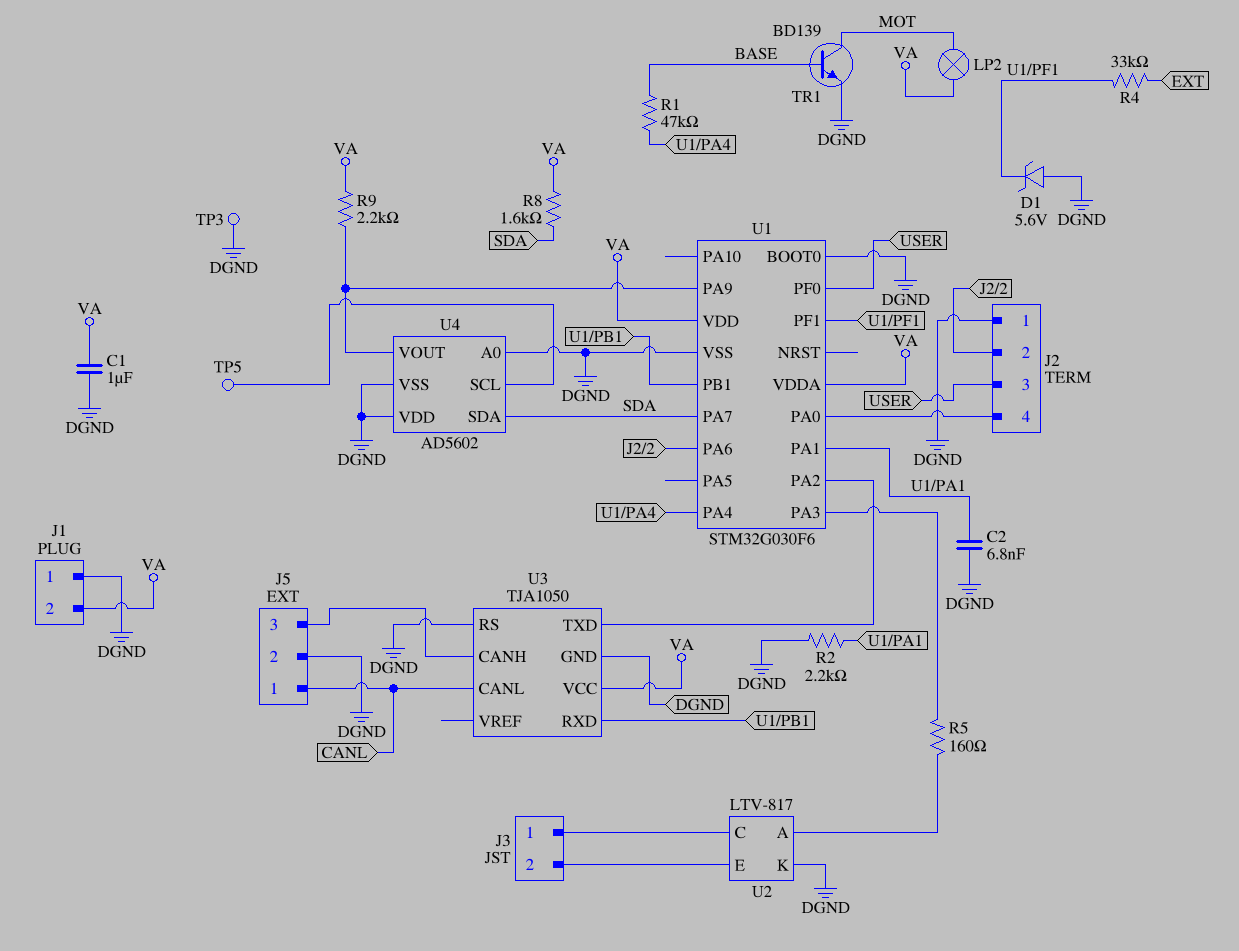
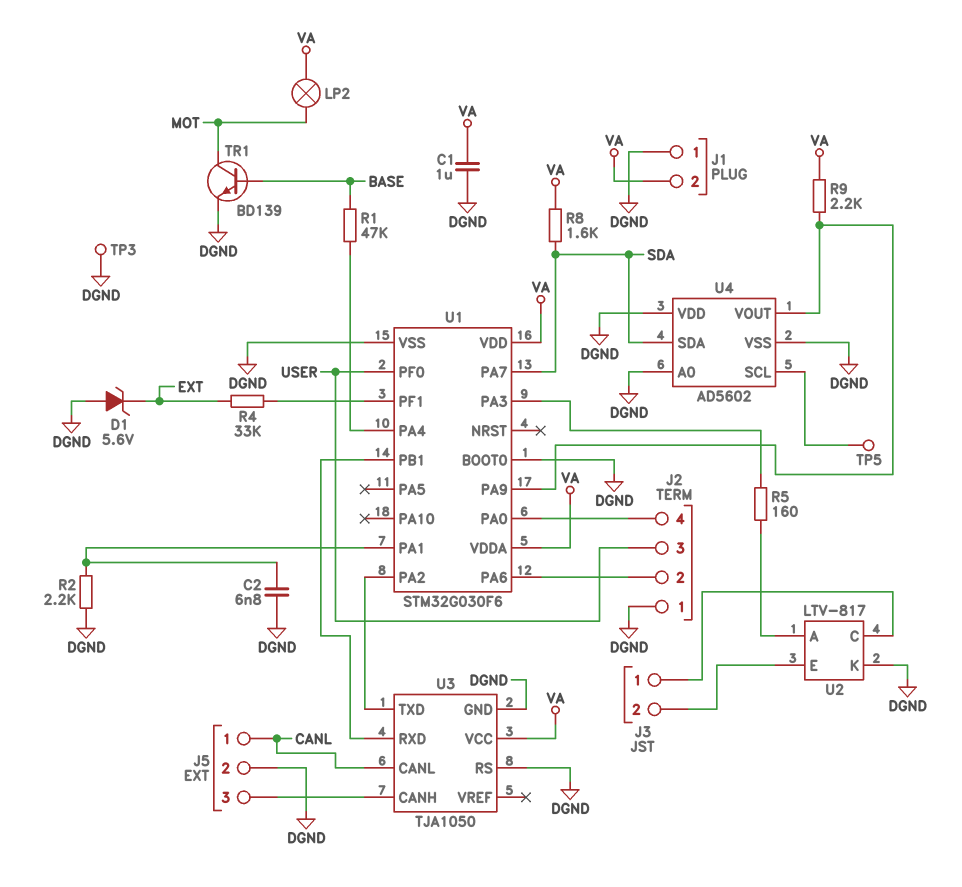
D1: zener 5.6V (A DGND, K U1/PF1) -> zener 5.6V (A DGND, K EXT)

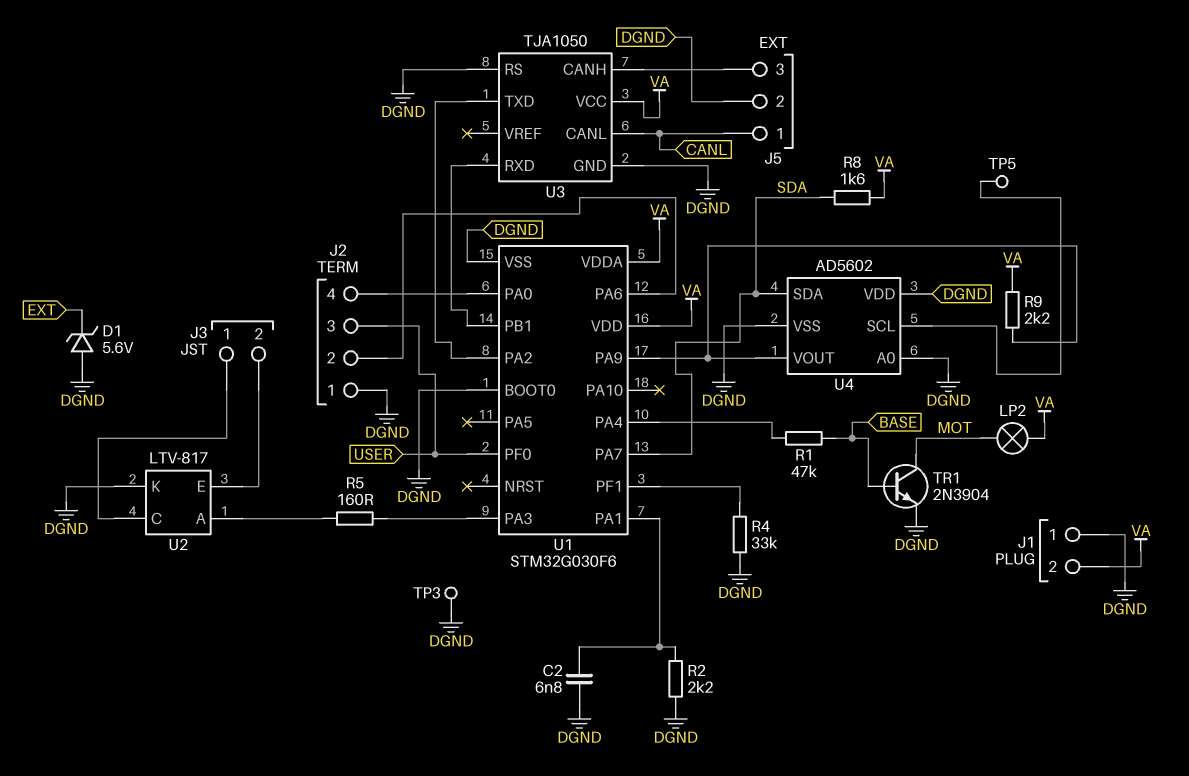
C1: 1uF (DGND, VA) -> none
R4: 33k (EXT, U1/PF1) -> 33k (DGND, U1/PF1)
TR1: NPN BD139 (B BASE, C MOT, E DGND) -> NPN 2N3904 (B BASE, C MOT, E DGND)

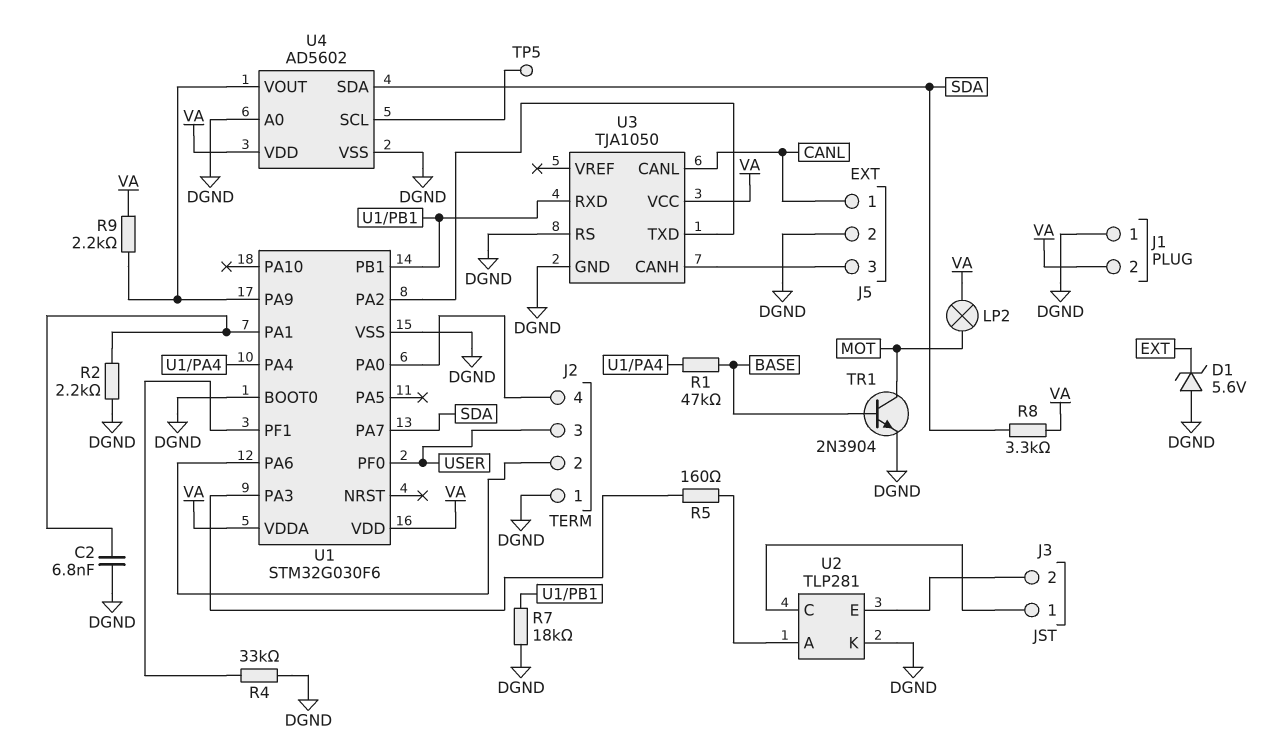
R7: none -> 18k (DGND, U1/PB1)
R8: 1.6k (SDA, VA) -> 3.3k (SDA, VA)
TP3: test point (DGND) -> none
U2: LTV-817 -> TLP281
U4 pin VDD: DGND -> VA

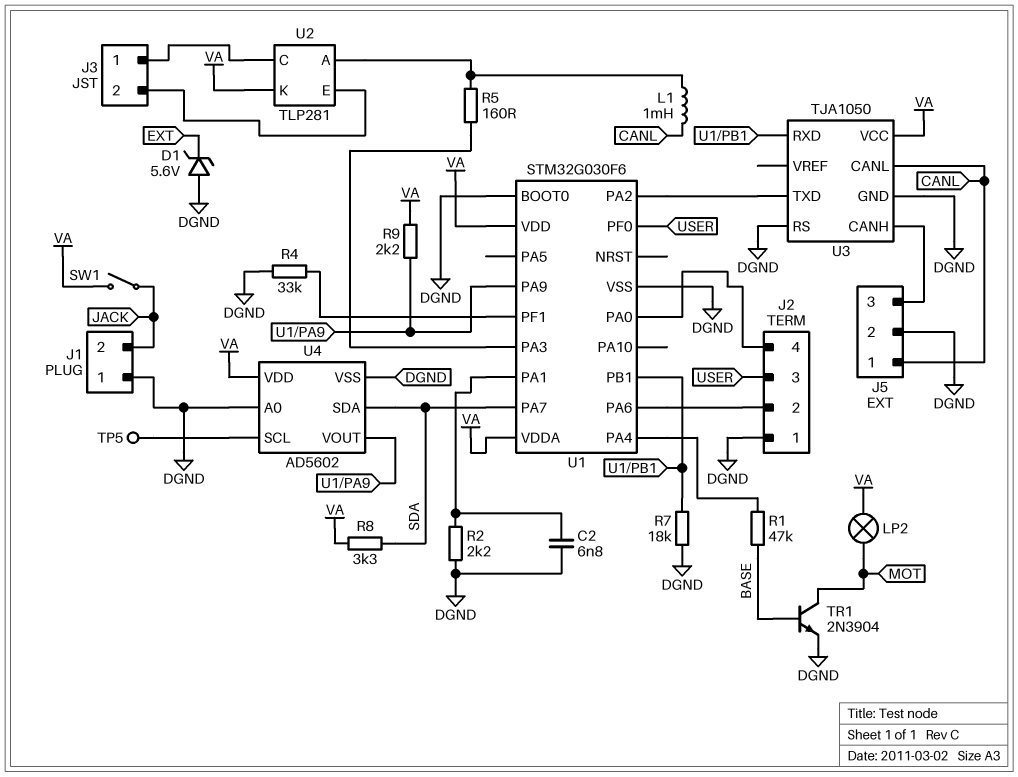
J1 pin 2: VA -> JACK
L1: none -> 1mH (CANL, U2/A)
SW1: none -> switch (JACK, VA)
U2 pin K: DGND -> VA

